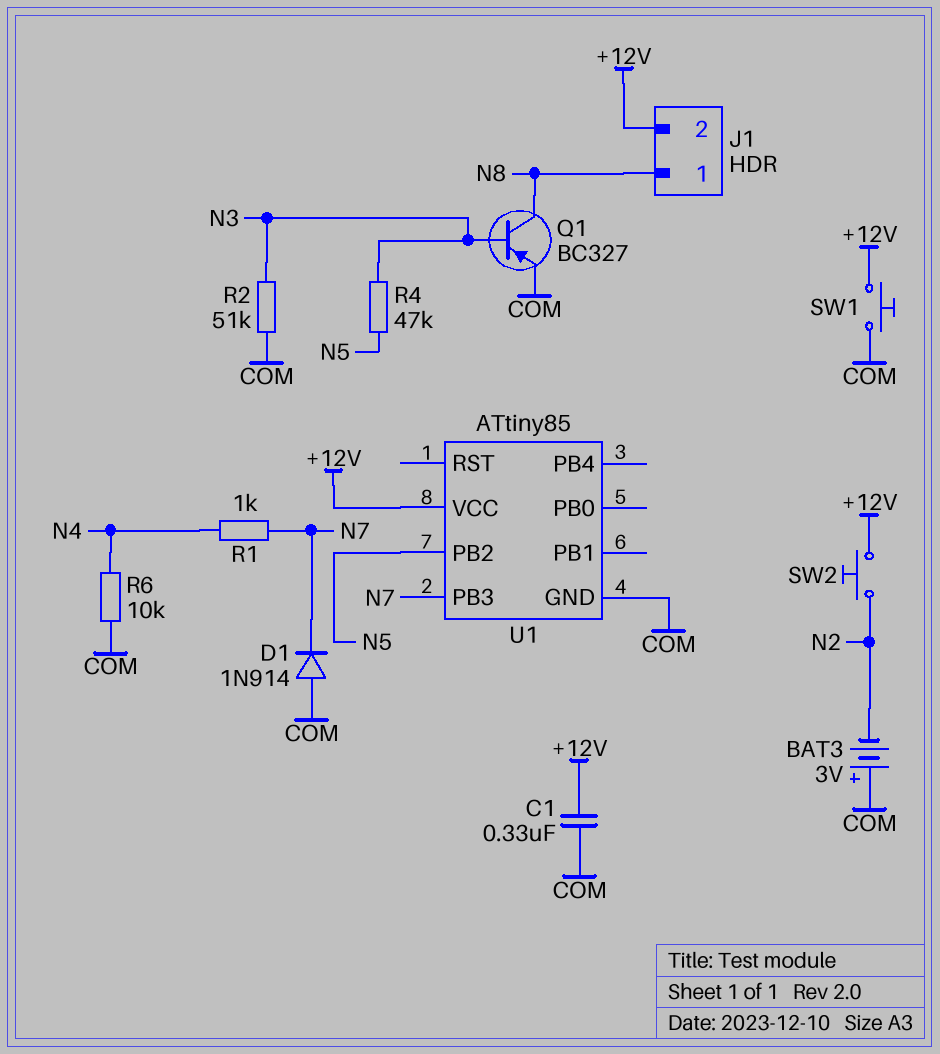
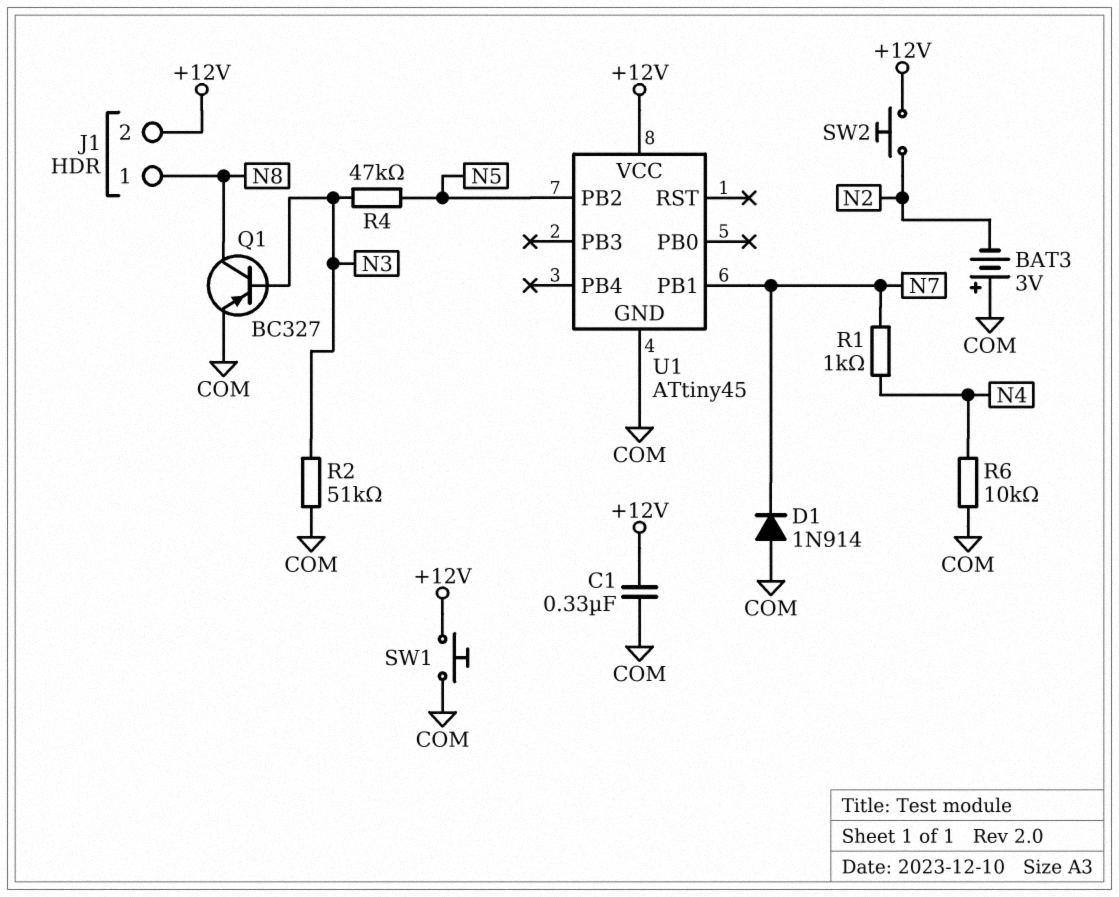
U1: ATtiny85 -> ATtiny45
U1 pin PB1: none -> N7
U1 pin PB3: N7 -> none

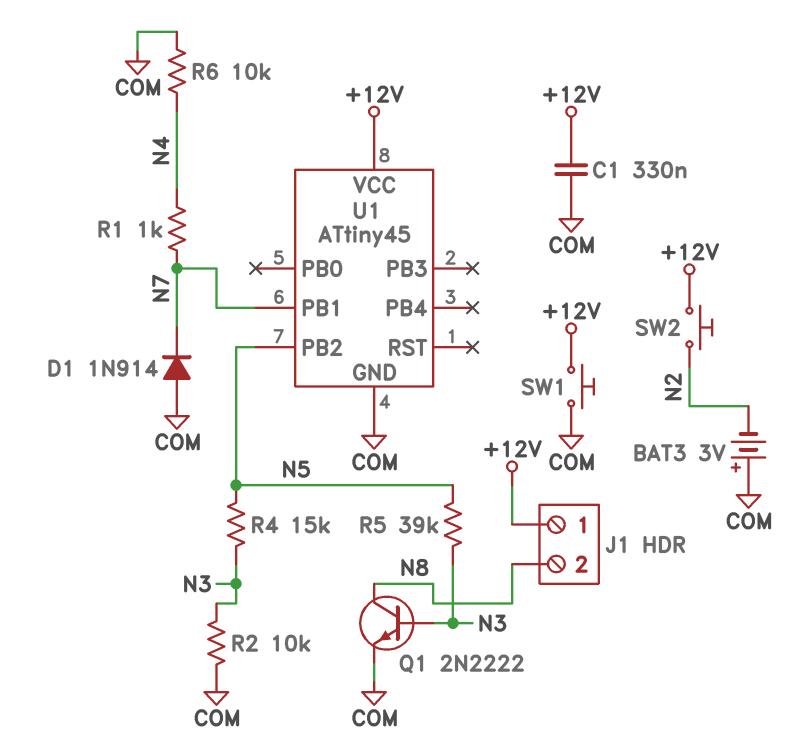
J1 pin 1: N8 -> +12V
J1 pin 2: +12V -> N8
Q1: PNP BC327 (B N3, C N8, E COM) -> NPN 2N2222 (B N3, C N8, E COM)
R2: 51k (COM, N3) -> 10k (COM, N3)
R4: 47k (N3, N5) -> 15k (N3, N5)
R5: none -> 39k (N3, N5)

